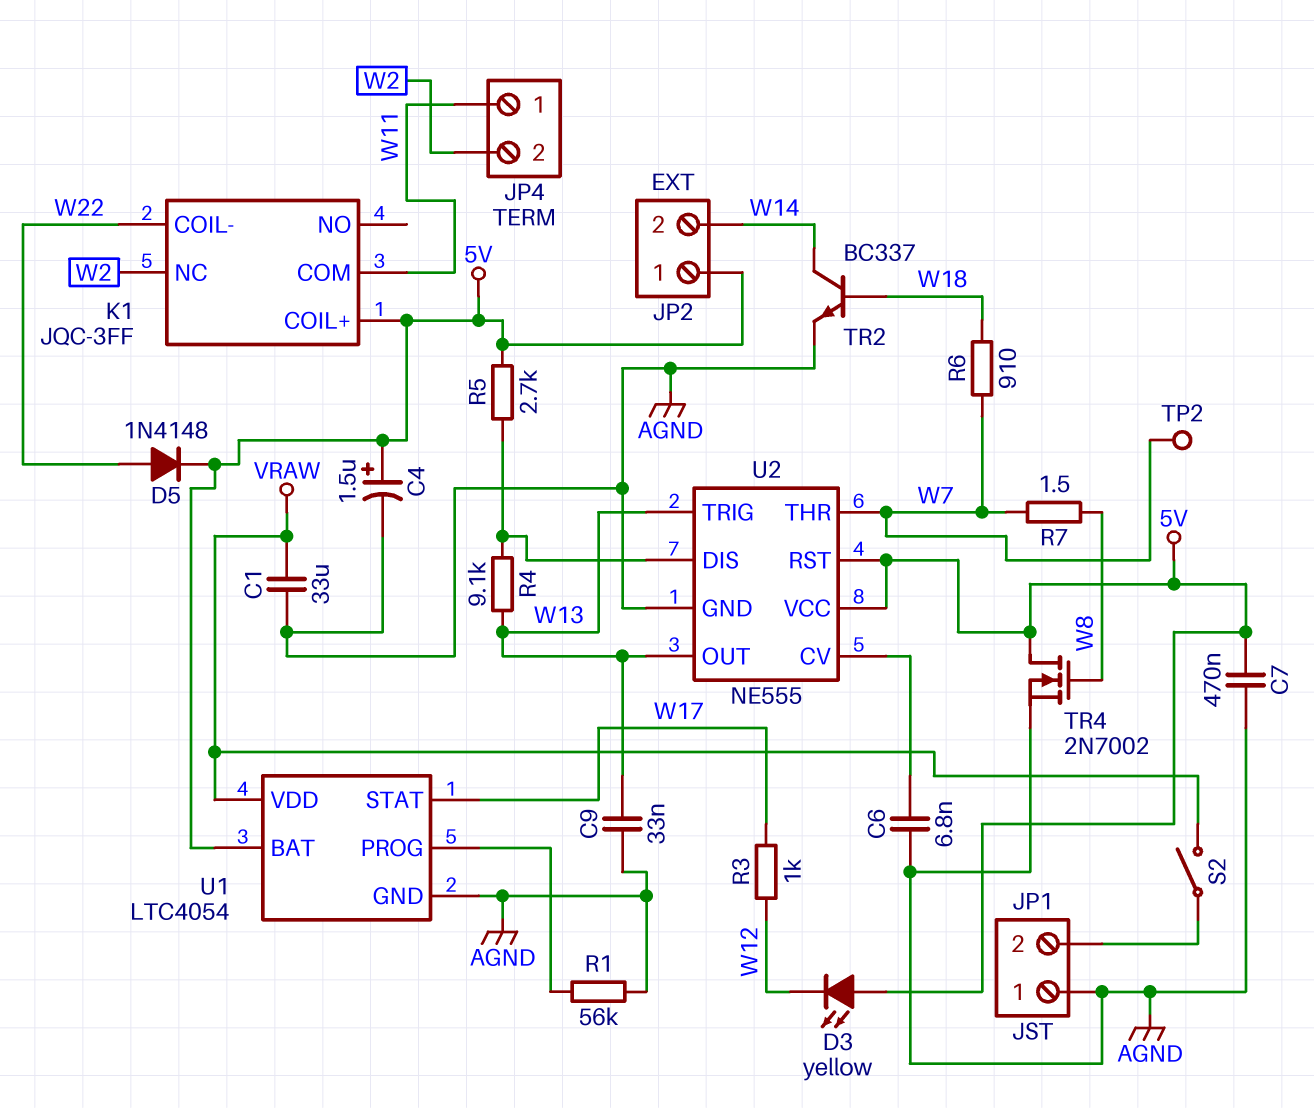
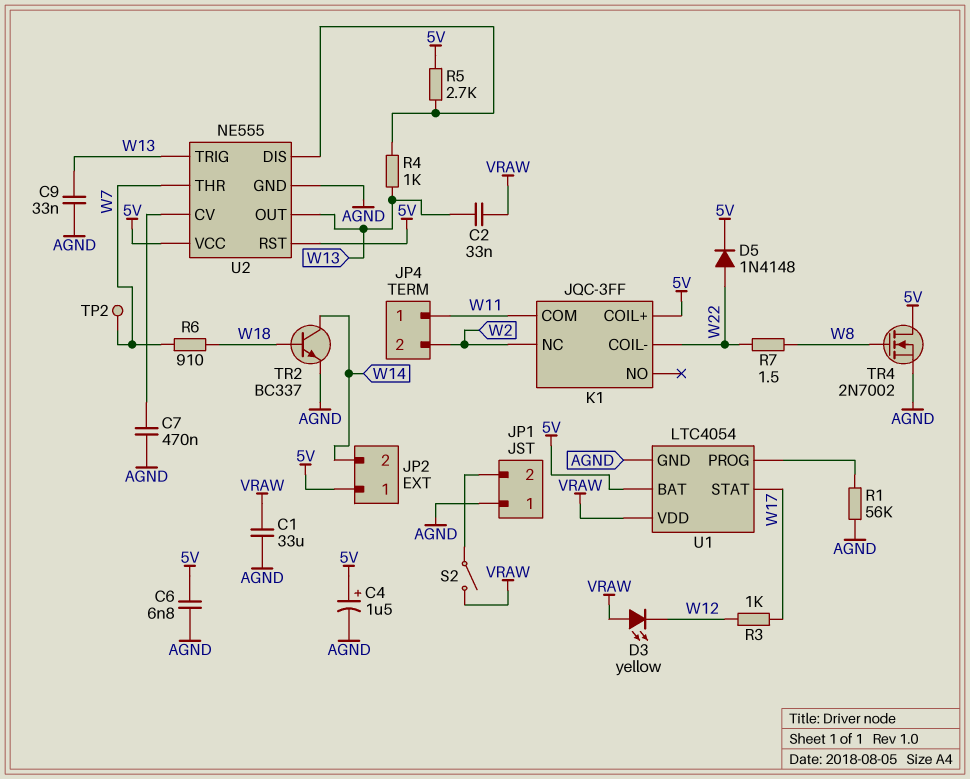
C2: none -> 33nF (VRAW, W13)
C6: 6.8nF (AGND, U2/CV) -> 6.8nF (5V, AGND)
C7: 470nF (5V, AGND) -> 470nF (AGND, U2/CV)
D3: LED yellow (A 5V, K W12) -> LED yellow (A VRAW, K W12)
R4: 9.1k (U2/DIS, W13) -> 1k (U2/DIS, W13)
R7: 1.5 (W7, W8) -> 1.5 (W8, W22)

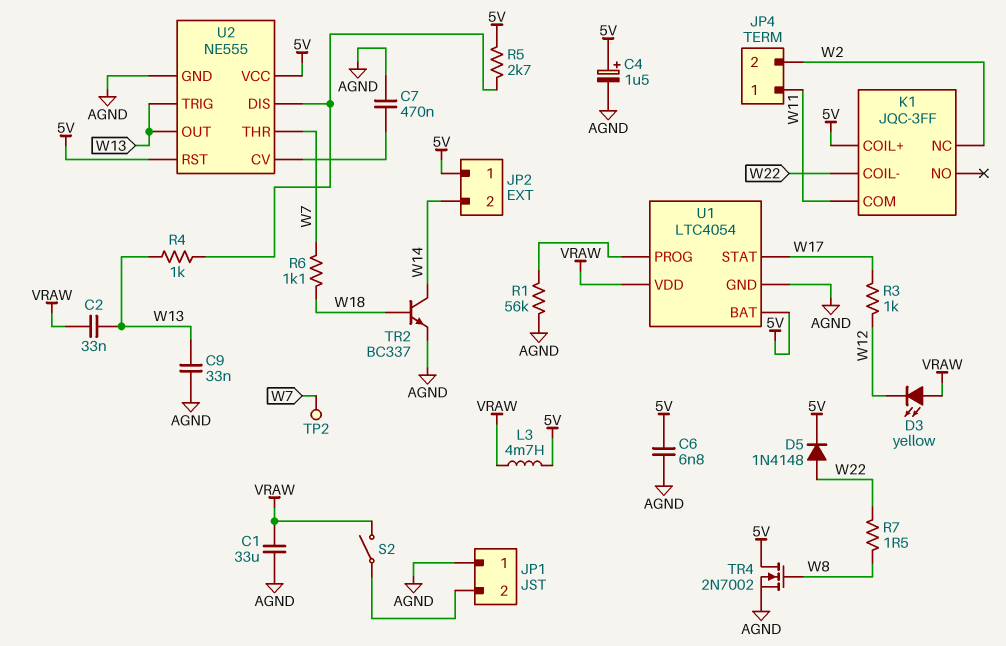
L3: none -> 4.7mH (5V, VRAW)
R6: 910 (W7, W18) -> 1.1k (W7, W18)

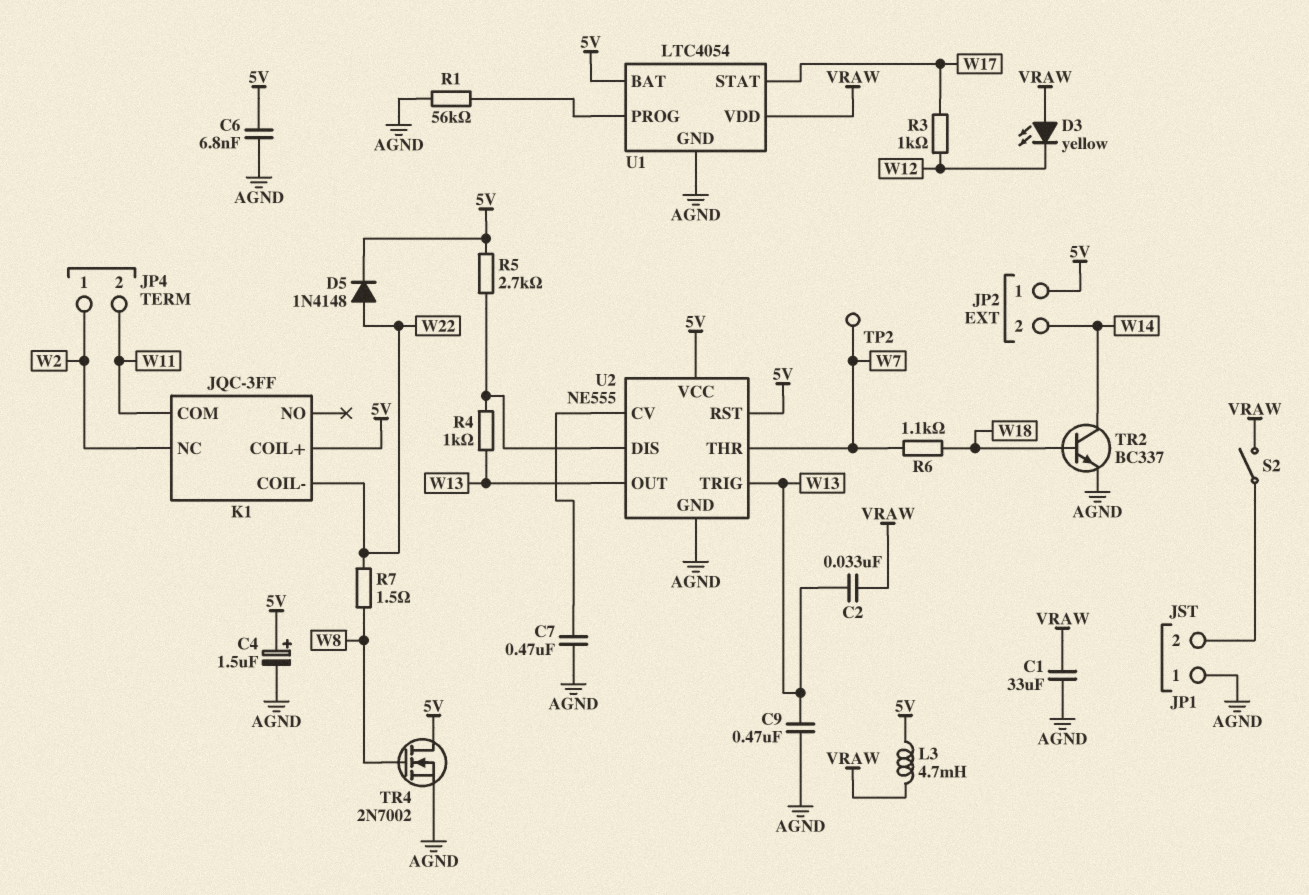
C9: 33nF (AGND, W13) -> 470nF (AGND, W13)
JP4 pin 1: W11 -> W2
JP4 pin 2: W2 -> W11

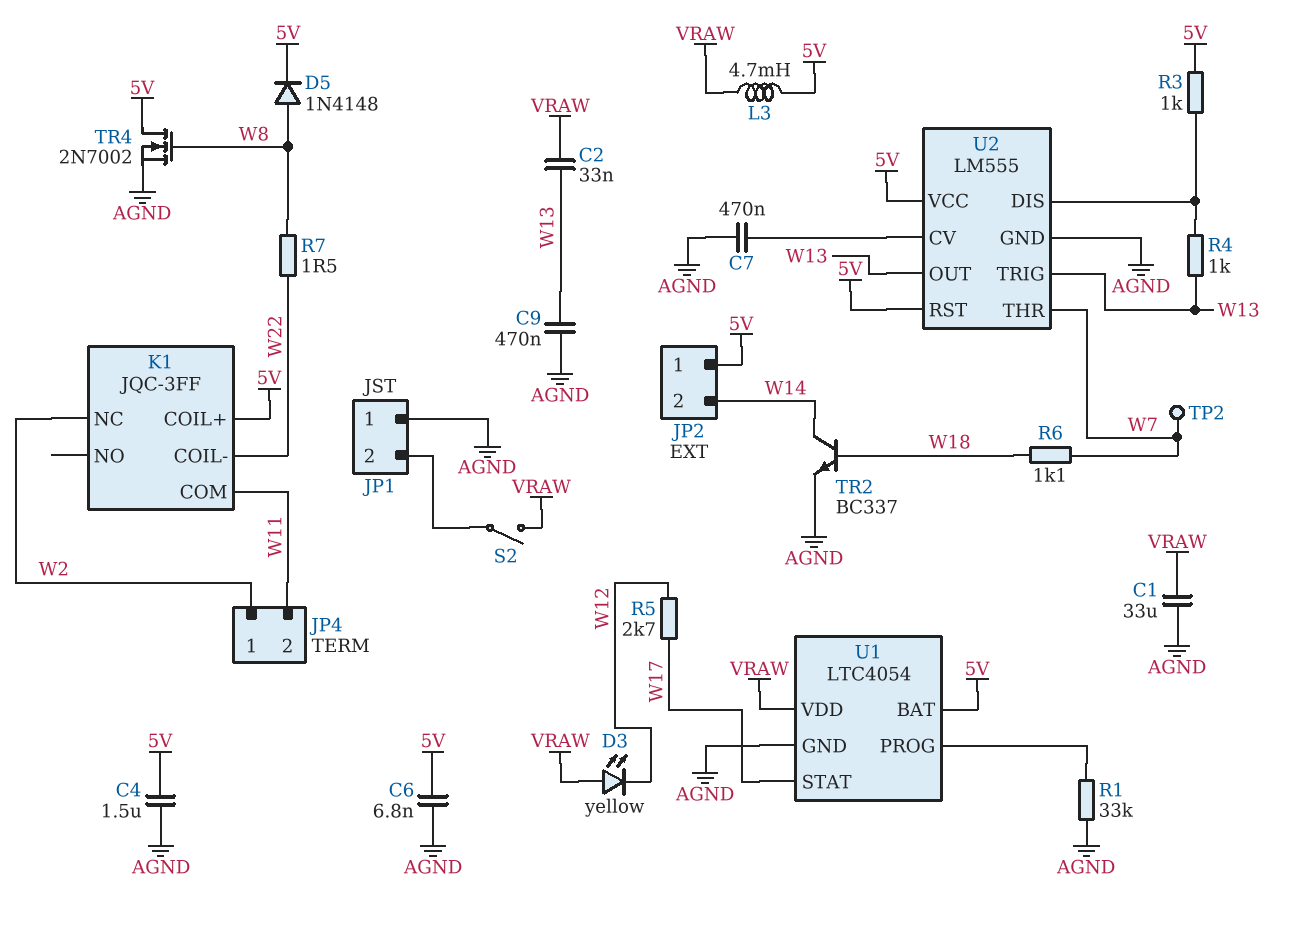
C4: 1.5uF (plus 5V, minus AGND) -> 1.5uF (5V, AGND)
D5: diode 1N4148 (A W22, K 5V) -> diode 1N4148 (A W8, K 5V)
R1: 56k (AGND, U1/PROG) -> 33k (AGND, U1/PROG)
R3: 1k (W12, W17) -> 1k (5V, U2/DIS)
R5: 2.7k (5V, U2/DIS) -> 2.7k (W12, W17)
U2: NE555 -> LM555

